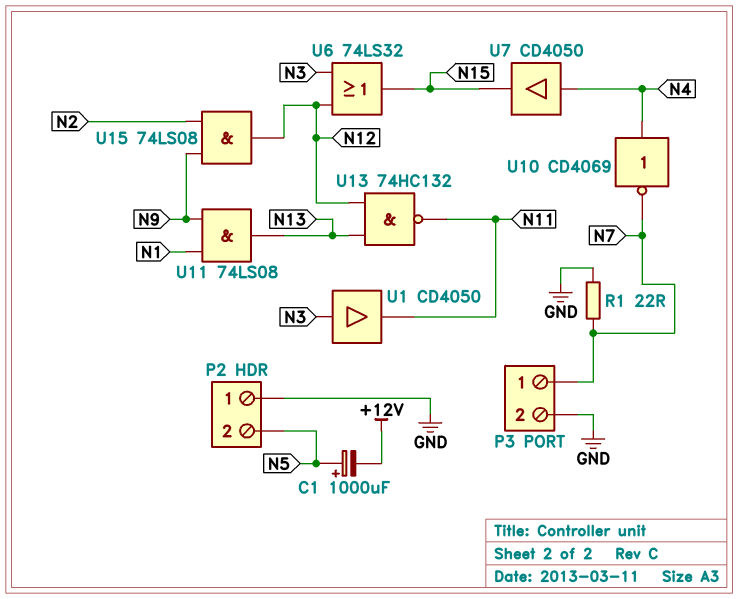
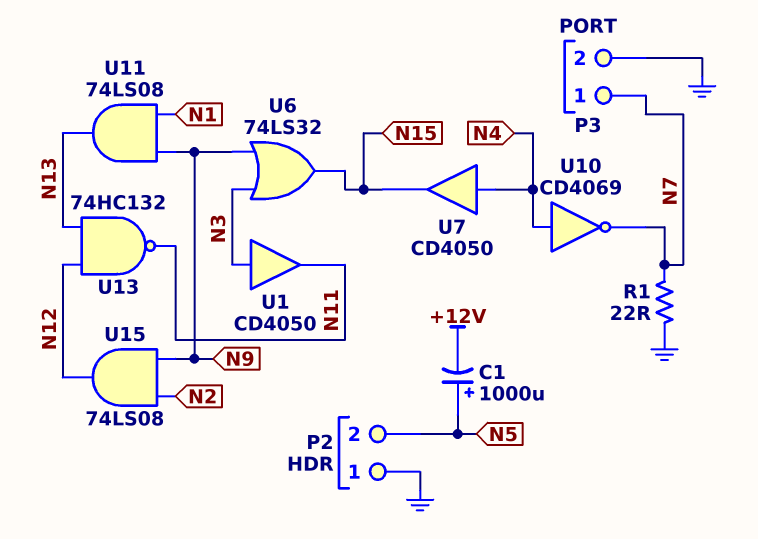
U6: OR 74LS32 (in N3, in N12, out N15) -> OR 74LS32 (in N3, in N9, out N15)

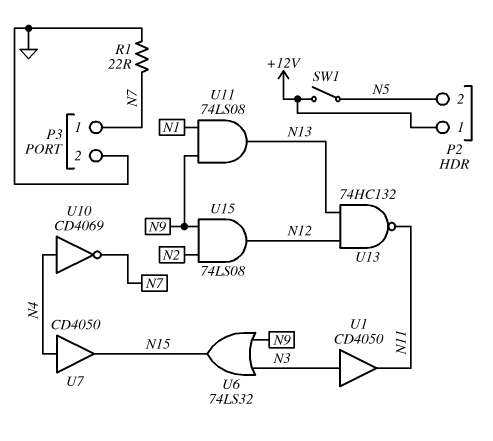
C1: 1000uF (plus N5, minus +12V) -> none
P2 pin 1: GND -> +12V
SW1: none -> switch (+12V, N5)

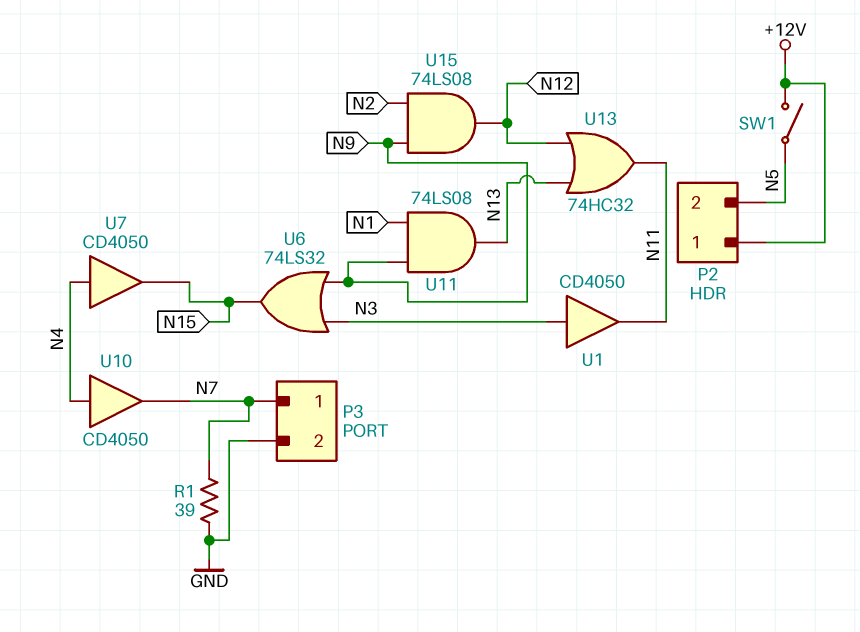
R1: 22 (GND, N7) -> 39 (GND, N7)
U10: NOT CD4069 (in N4, out N7) -> buffer CD4050 (in N4, out N7)
U13: NAND 74HC132 (in N12, in N13, out N11) -> OR 74HC32 (in N12, in N13, out N11)

